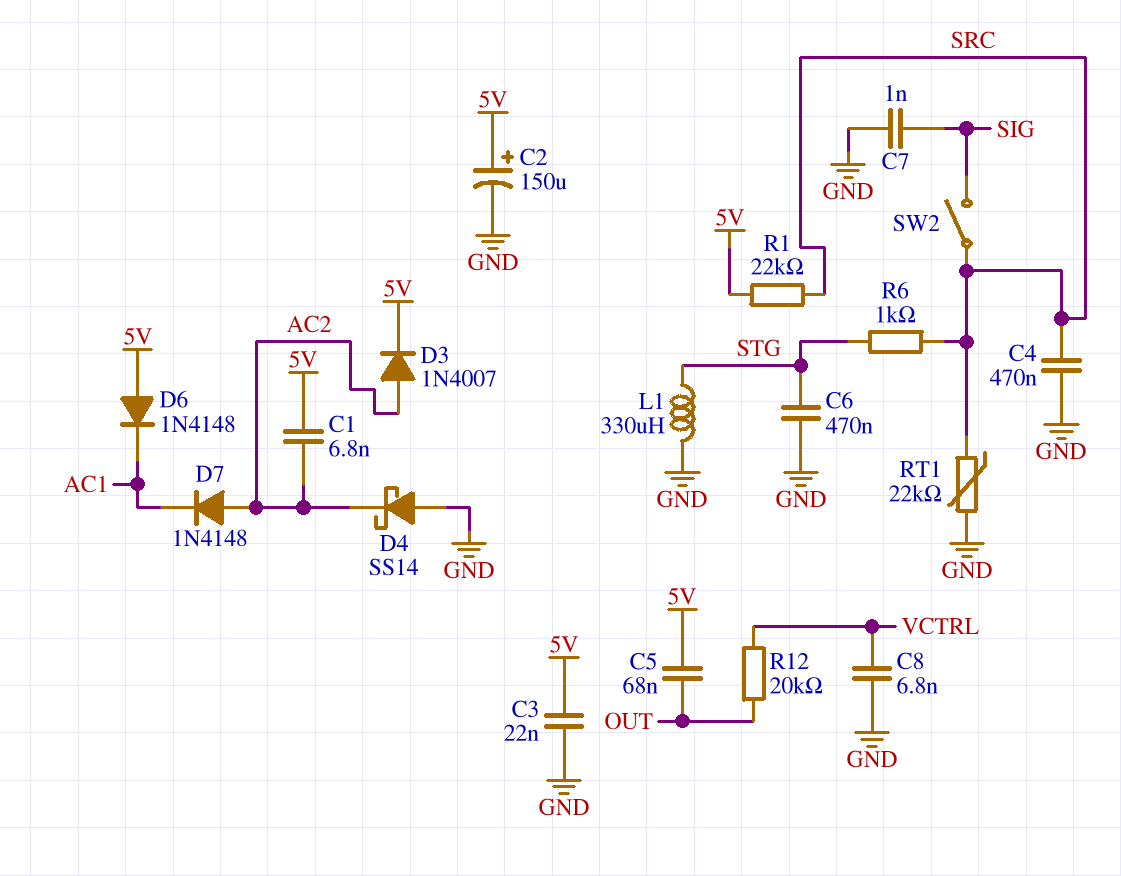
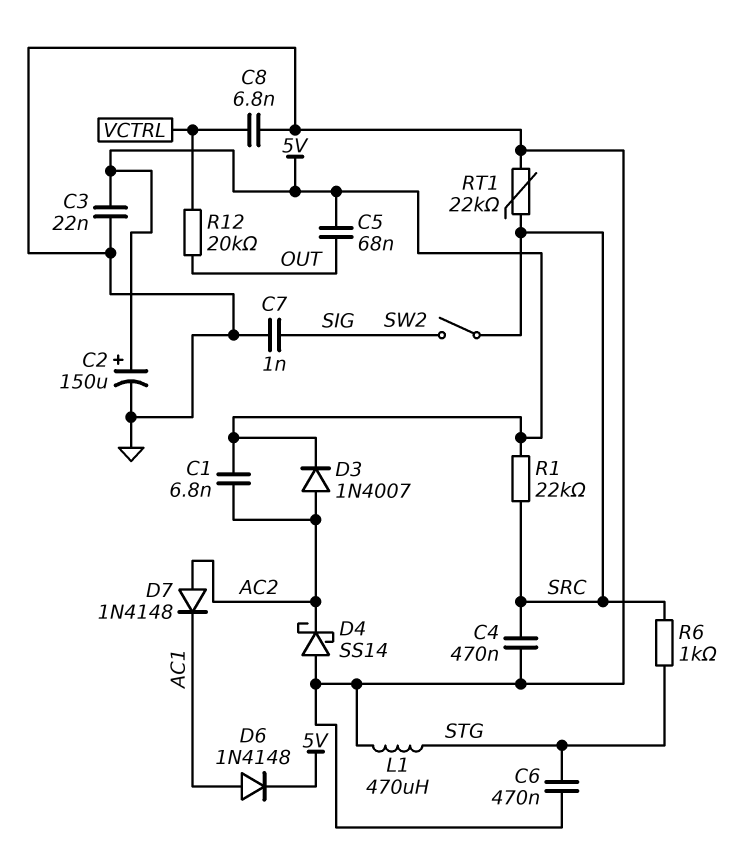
D6: diode 1N4148 (A 5V, K AC1) -> diode 1N4148 (A AC1, K 5V)
L1: 330uH (GND, STG) -> 470uH (GND, STG)

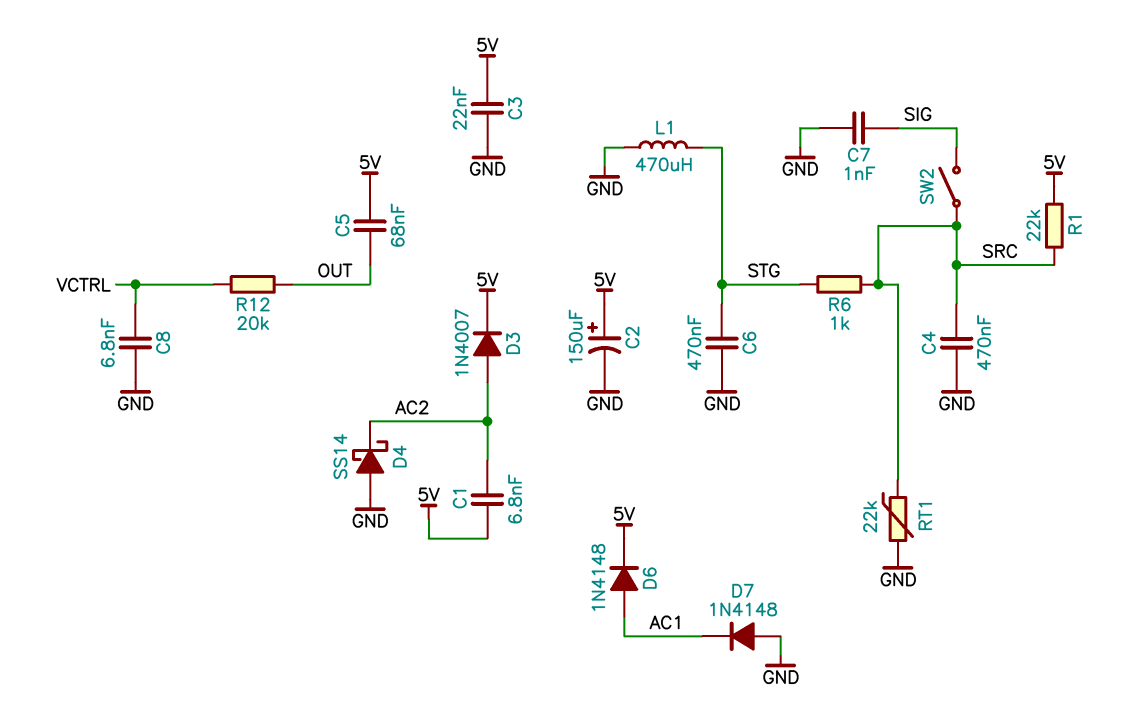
D7: diode 1N4148 (A AC2, K AC1) -> diode 1N4148 (A GND, K AC1)

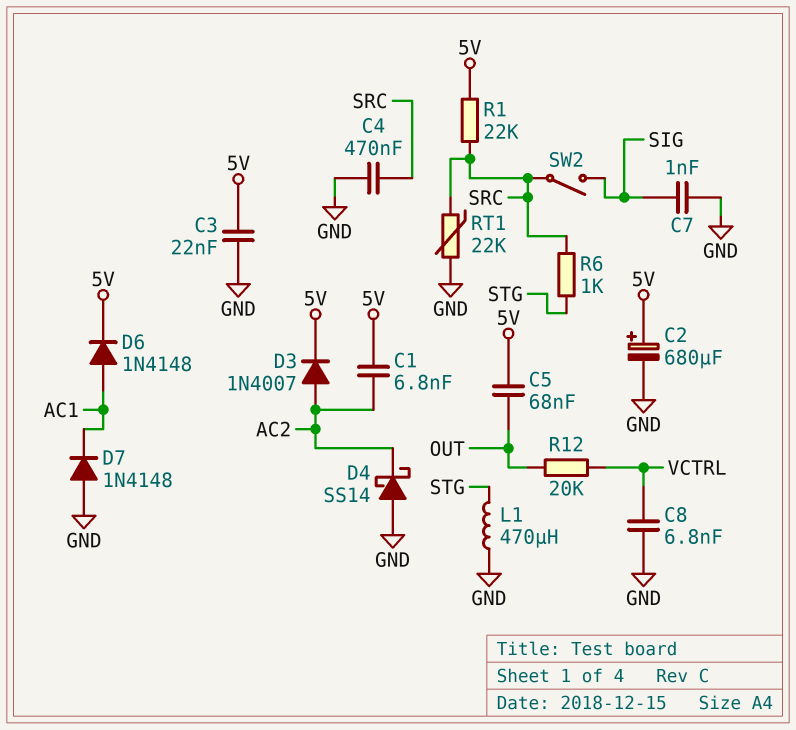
C2: 150uF (plus 5V, minus GND) -> 680uF (plus 5V, minus GND)
C6: 470nF (GND, STG) -> none

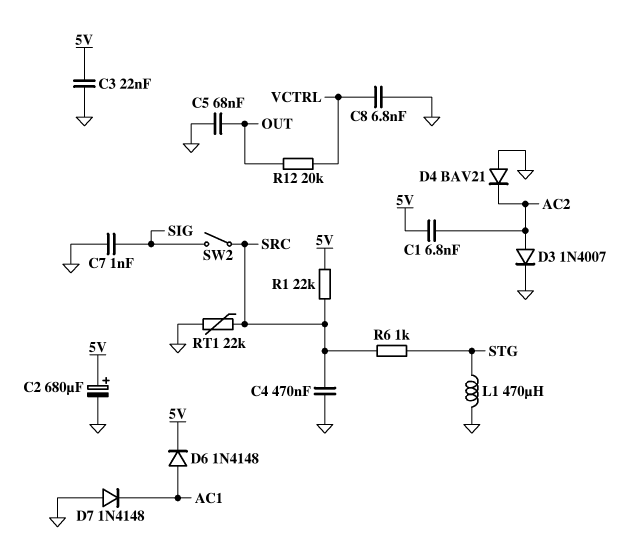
C5: 68nF (5V, OUT) -> 68nF (GND, OUT)
D3: diode 1N4007 (A AC2, K 5V) -> diode 1N4007 (A AC2, K GND)
D4: schottky SS14 (A GND, K AC2) -> diode BAV21 (A GND, K AC2)

